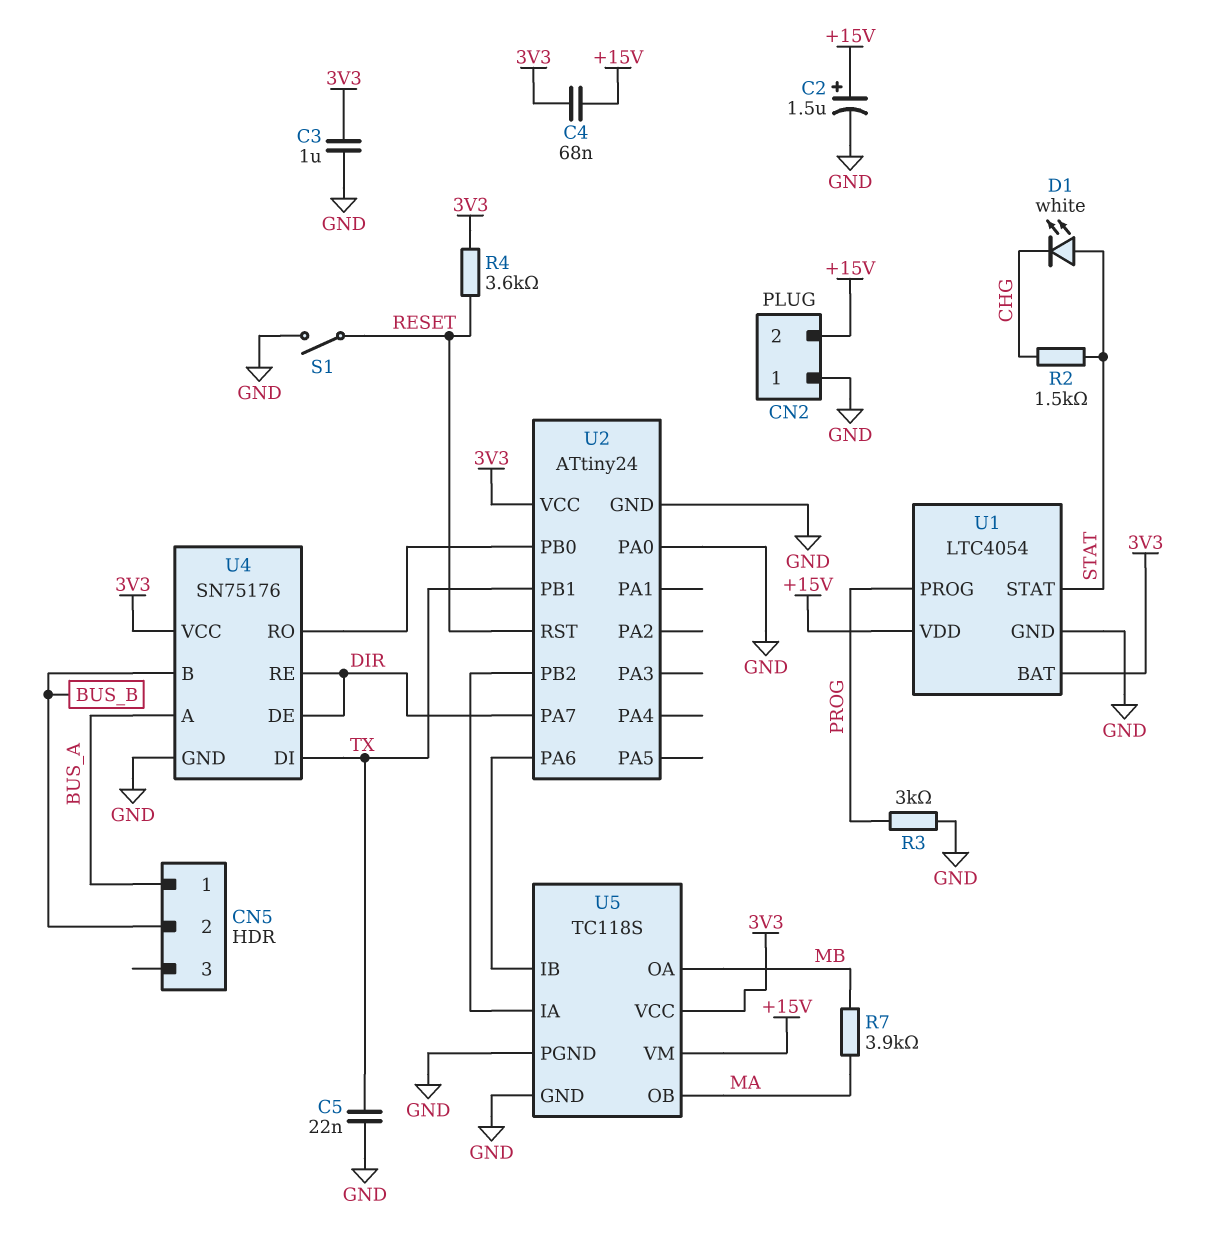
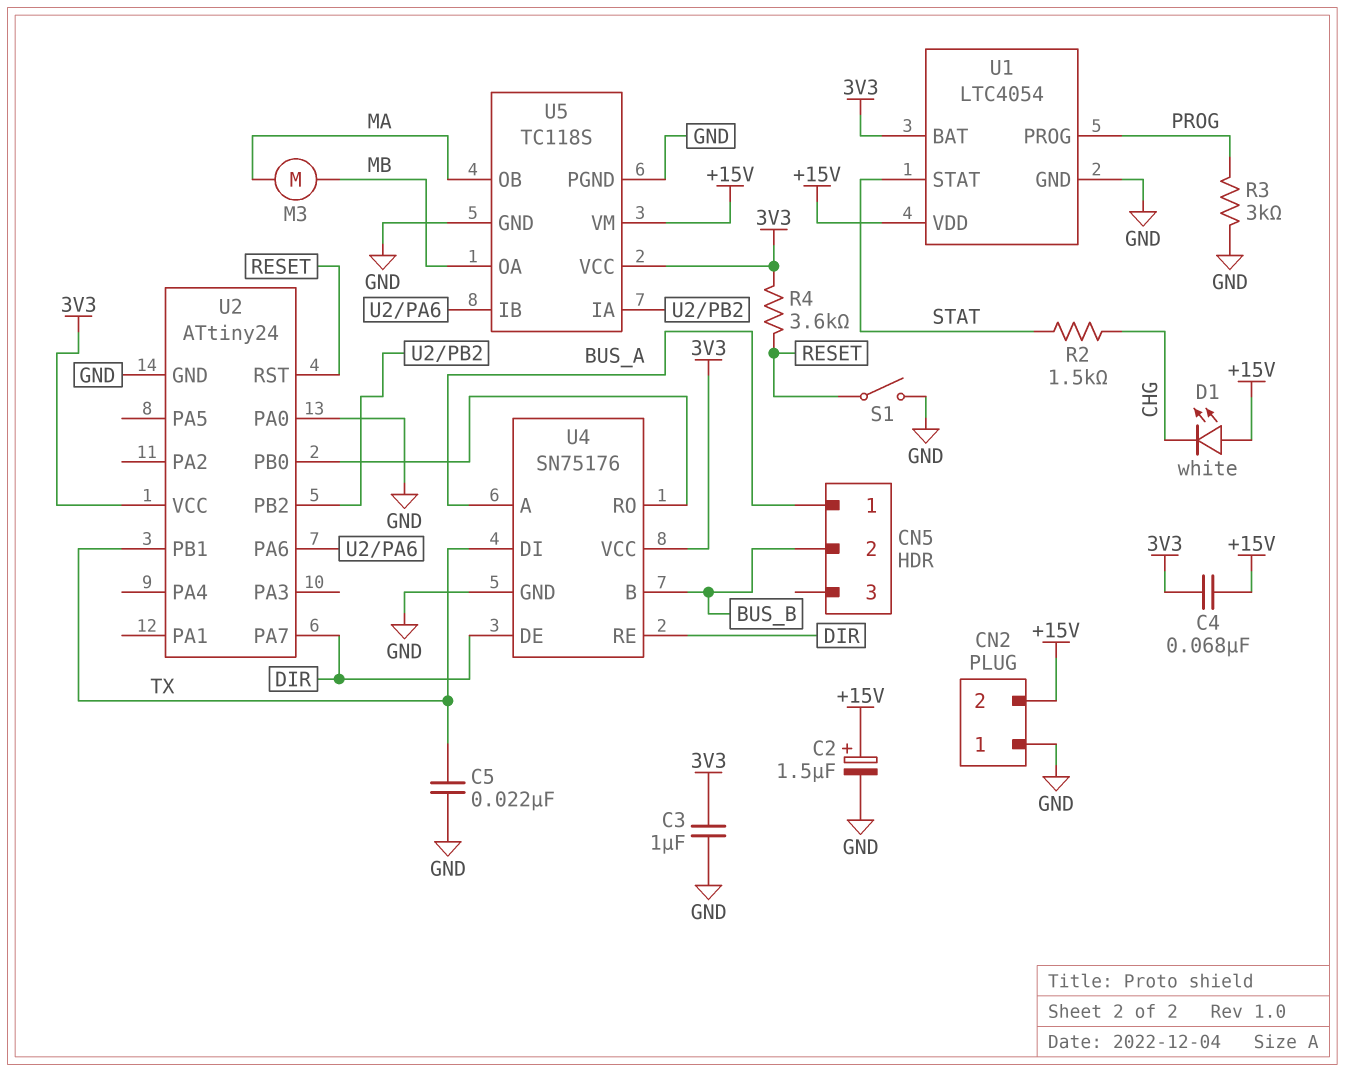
D1: LED white (A STAT, K CHG) -> LED white (A +15V, K CHG)
M3: none -> motor (MA, MB)
R7: 3.9k (MA, MB) -> none

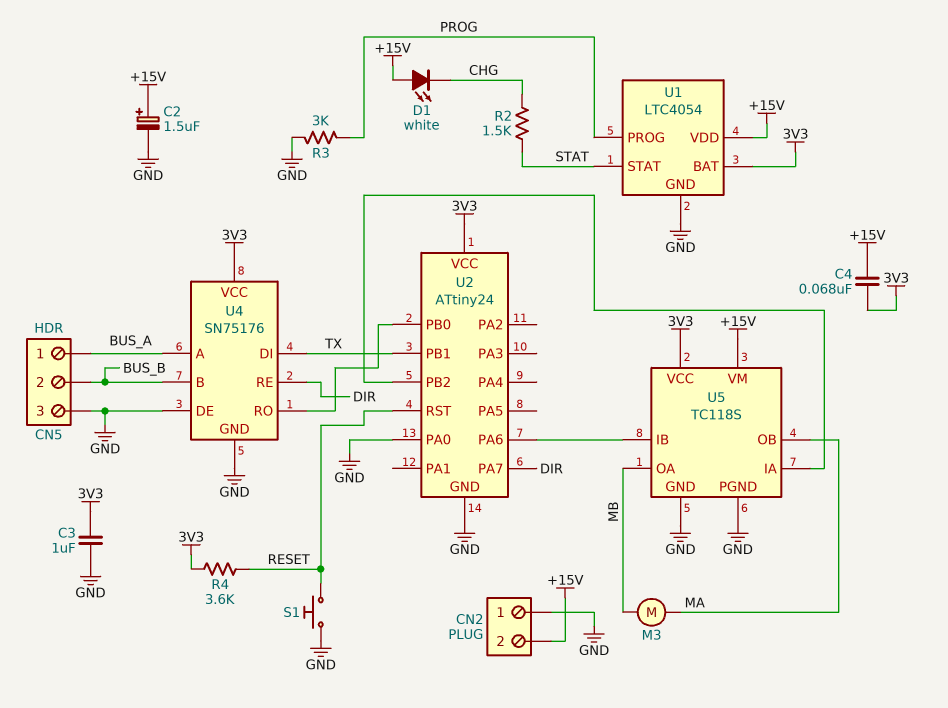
C5: 22nF (GND, TX) -> none
CN5 pin 3: none -> GND
S1: switch (GND, RESET) -> button (GND, RESET)
U4 pin DE: DIR -> GND

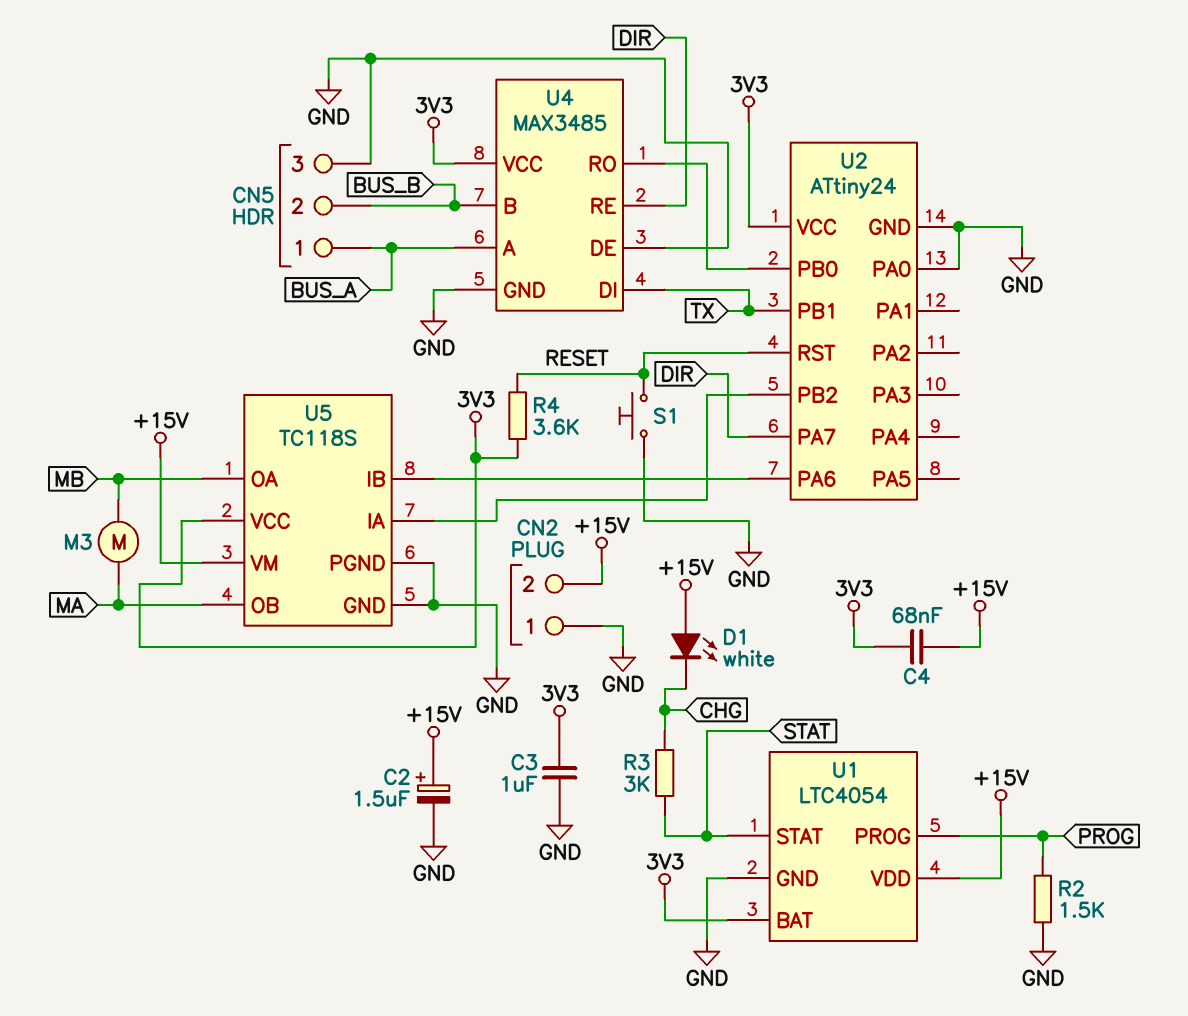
R2: 1.5k (CHG, STAT) -> 1.5k (GND, PROG)
R3: 3k (GND, PROG) -> 3k (CHG, STAT)
U4: SN75176 -> MAX3485

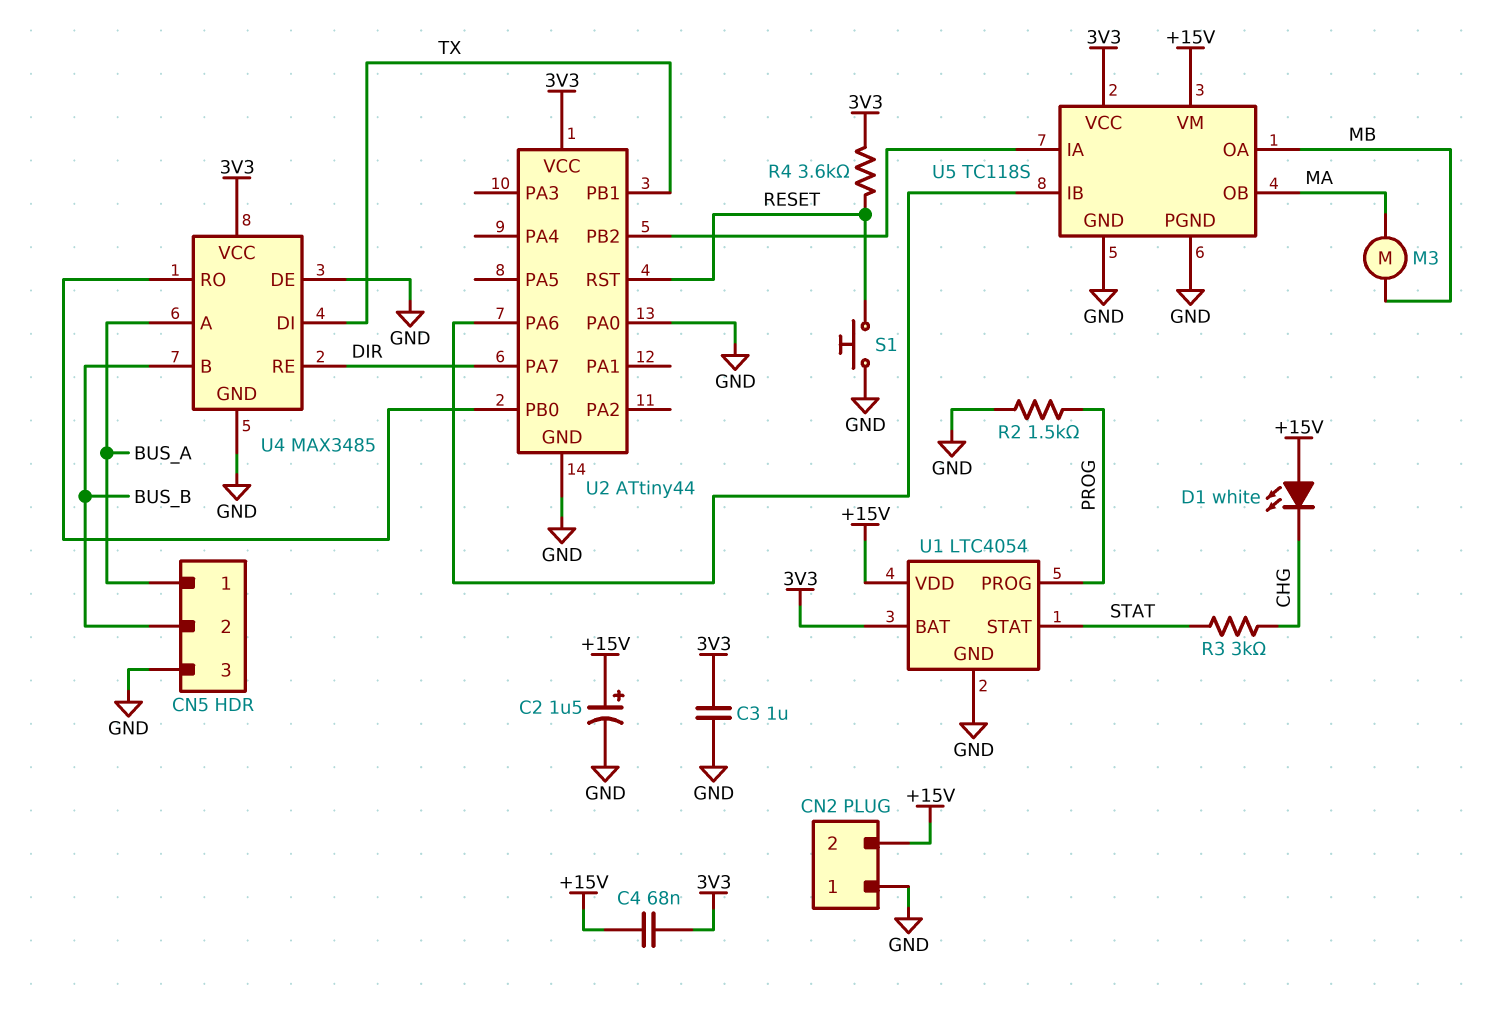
U2: ATtiny24 -> ATtiny44

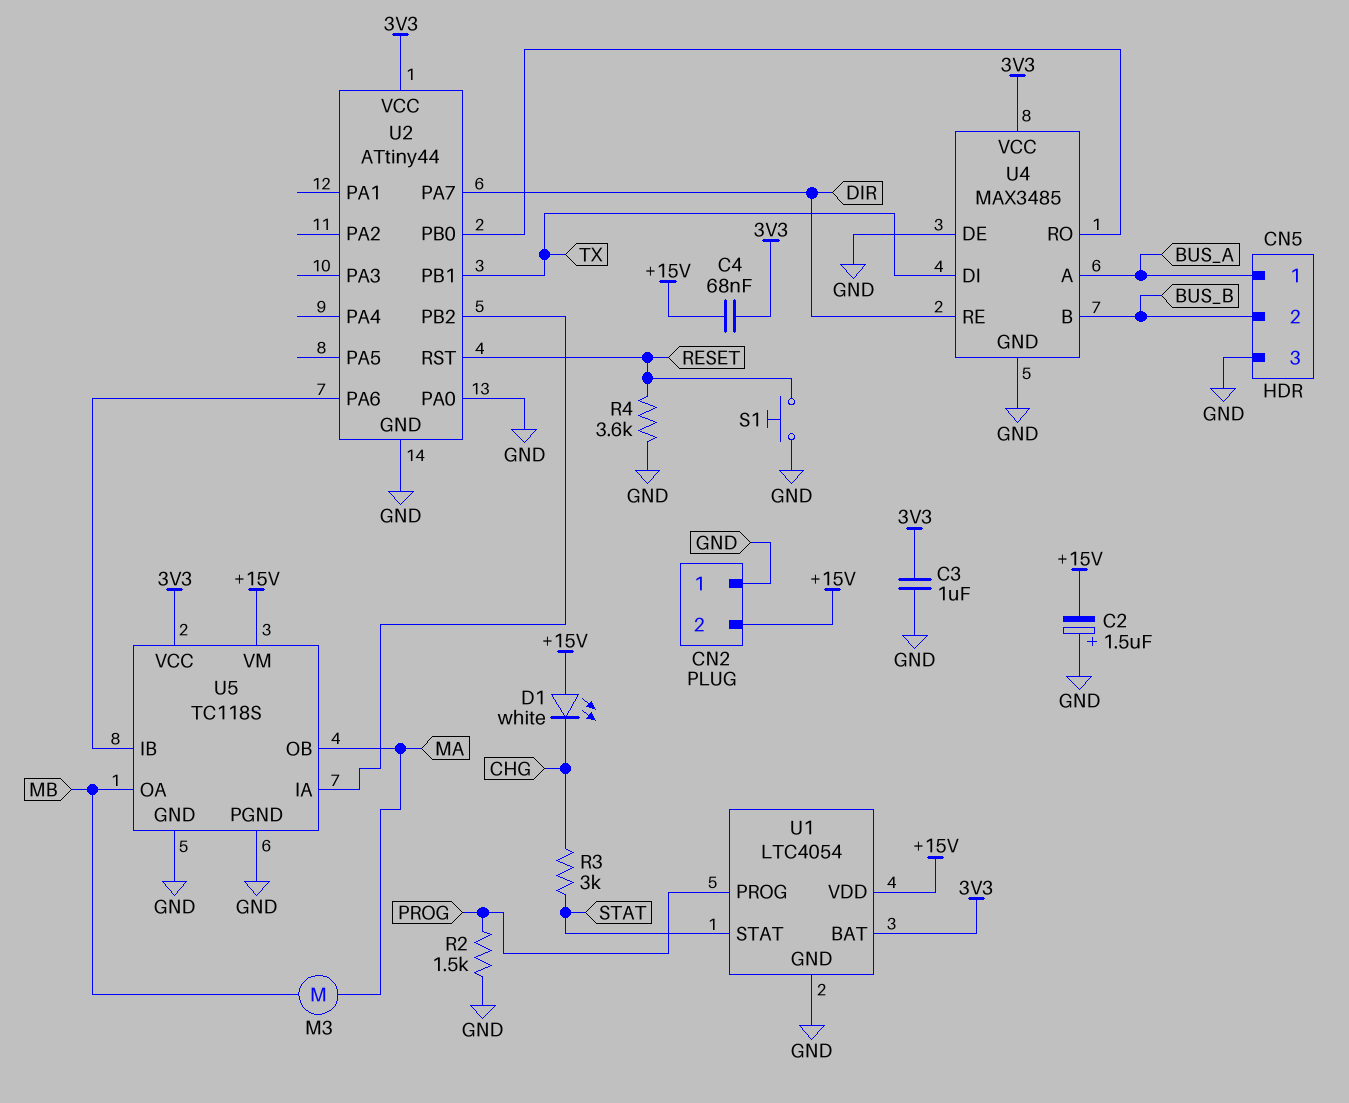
C2: 1.5uF (plus +15V, minus GND) -> 1.5uF (plus GND, minus +15V)
R4: 3.6k (3V3, RESET) -> 3.6k (GND, RESET)

